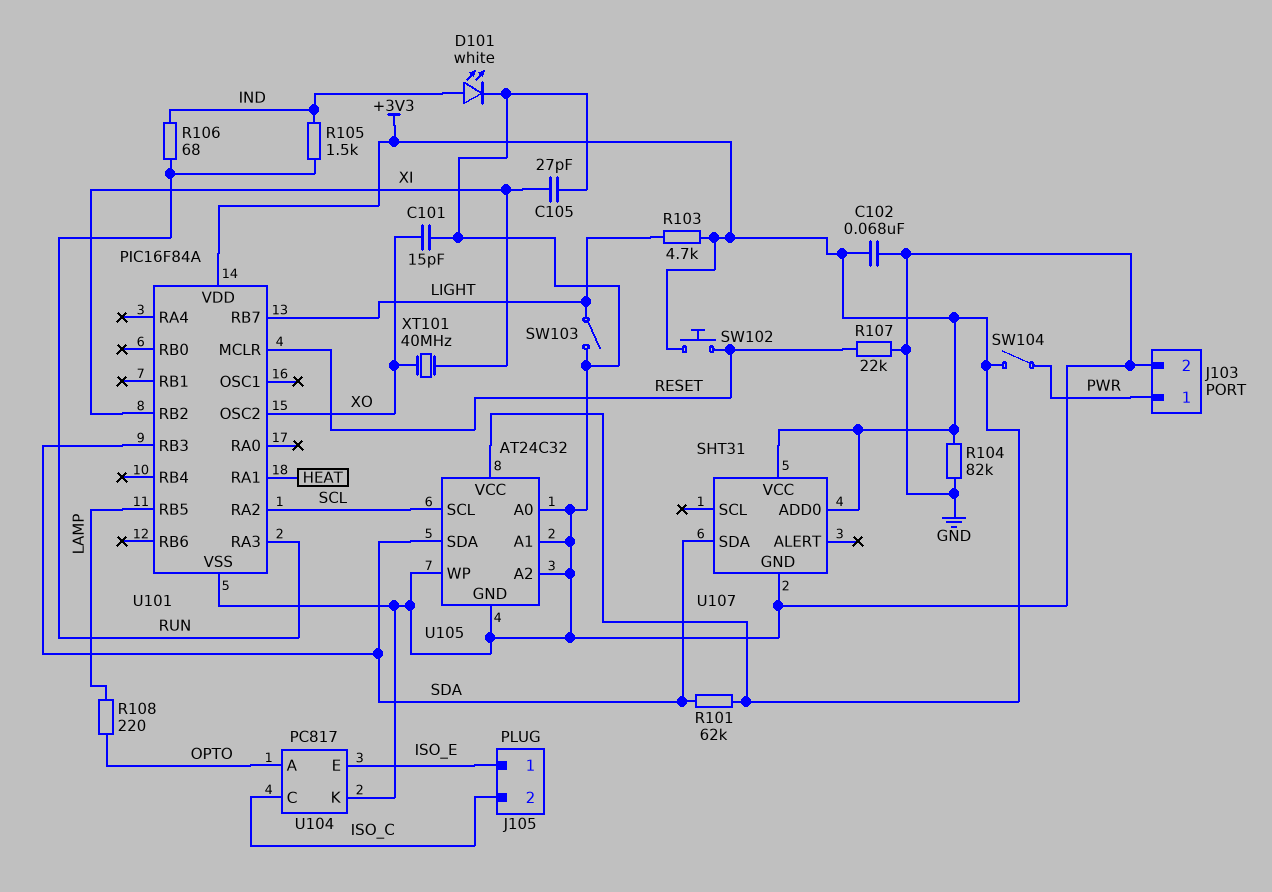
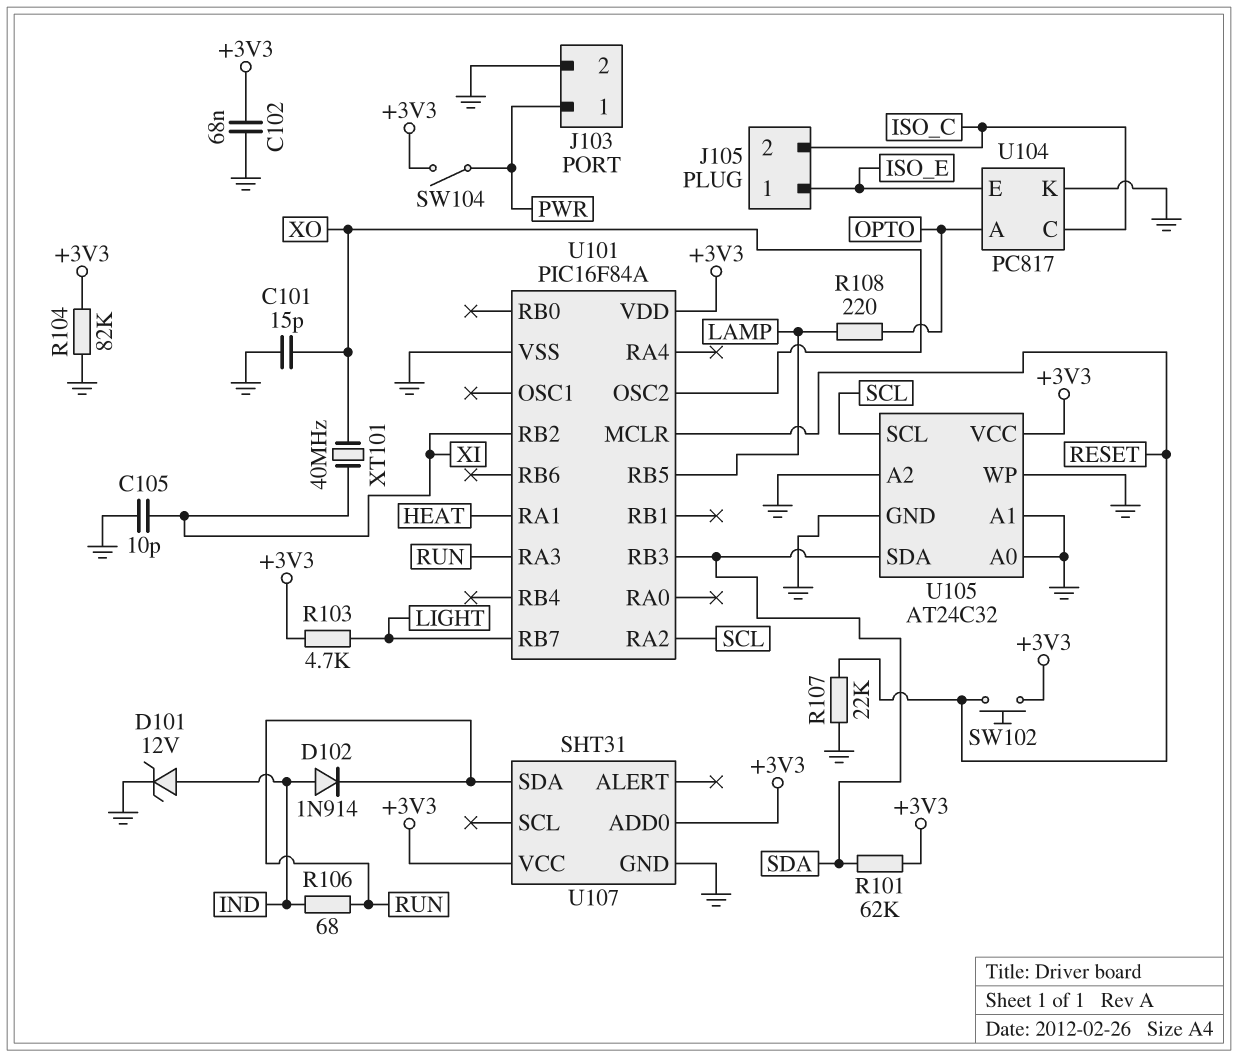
C105: 27pF (GND, XI) -> 10pF (GND, XI)
D101: LED white (A IND, K GND) -> zener 12V (A IND, K GND)
D102: none -> diode 1N914 (A IND, K RUN)
R105: 1.5k (IND, RUN) -> none
SW103: switch (GND, LIGHT) -> none
U107 pin SDA: SDA -> RUN

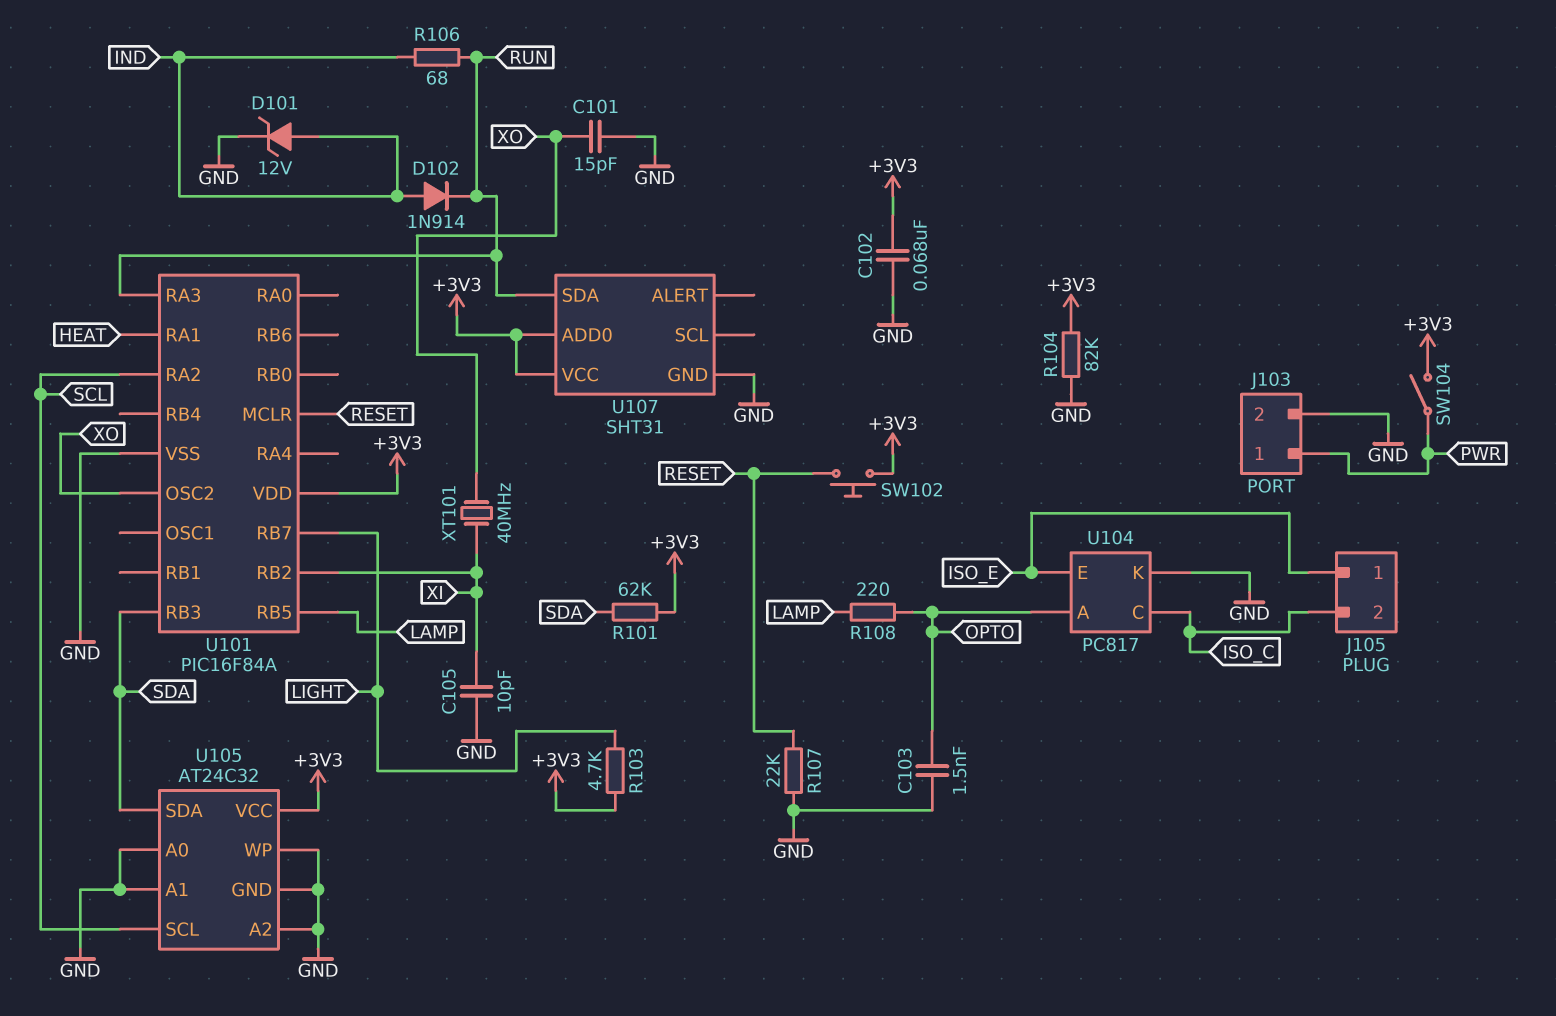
C103: none -> 1.5nF (GND, OPTO)

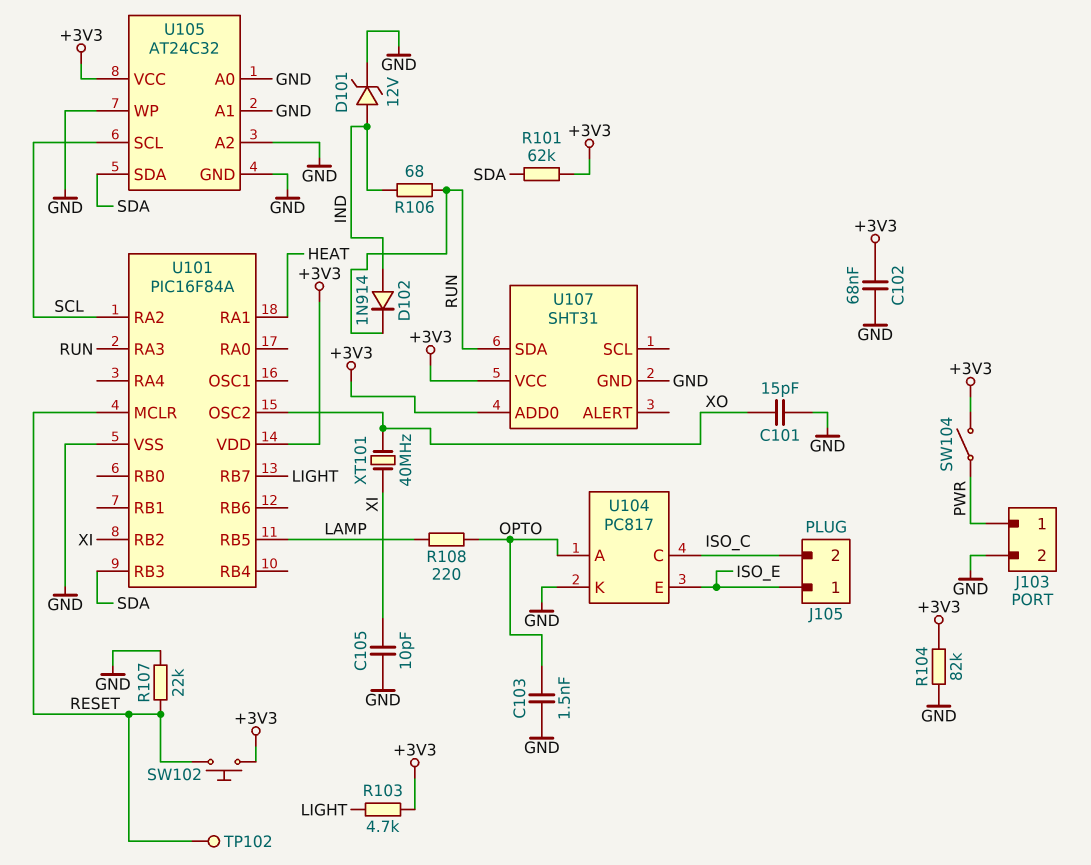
TP102: none -> test point (RESET)

